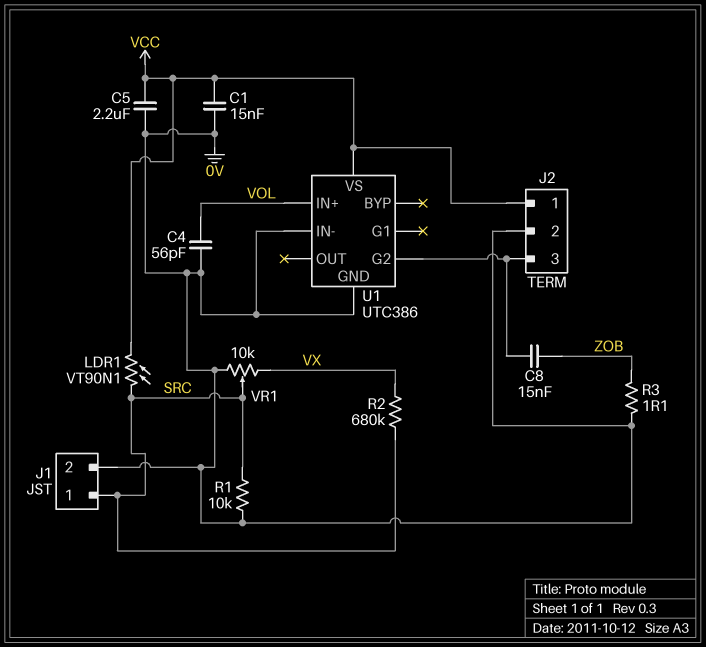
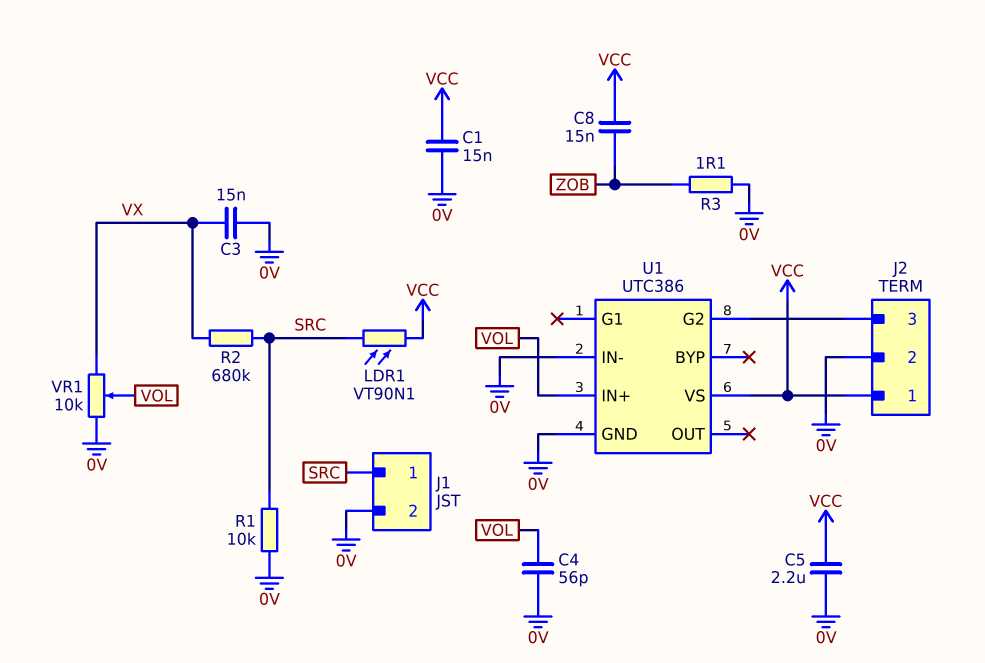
C3: none -> 15nF (0V, VX)
C8: 15nF (J2/3, ZOB) -> 15nF (VCC, ZOB)
VR1: 10k (0V, VX, wiper SRC) -> 10k (0V, VX, wiper VOL)

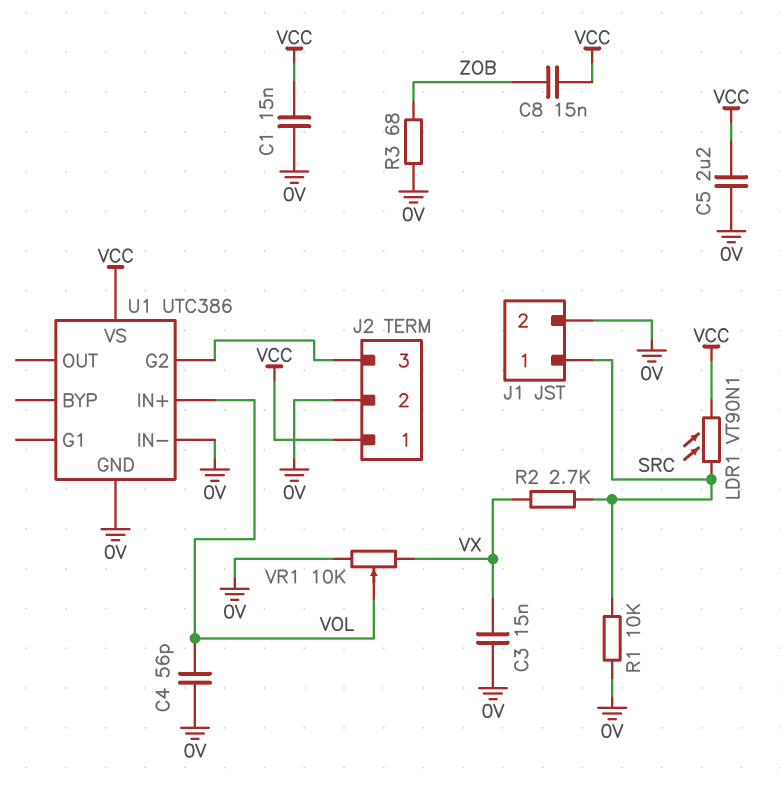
R2: 680k (SRC, VX) -> 2.7k (SRC, VX)
R3: 1.1 (0V, ZOB) -> 68 (0V, ZOB)

